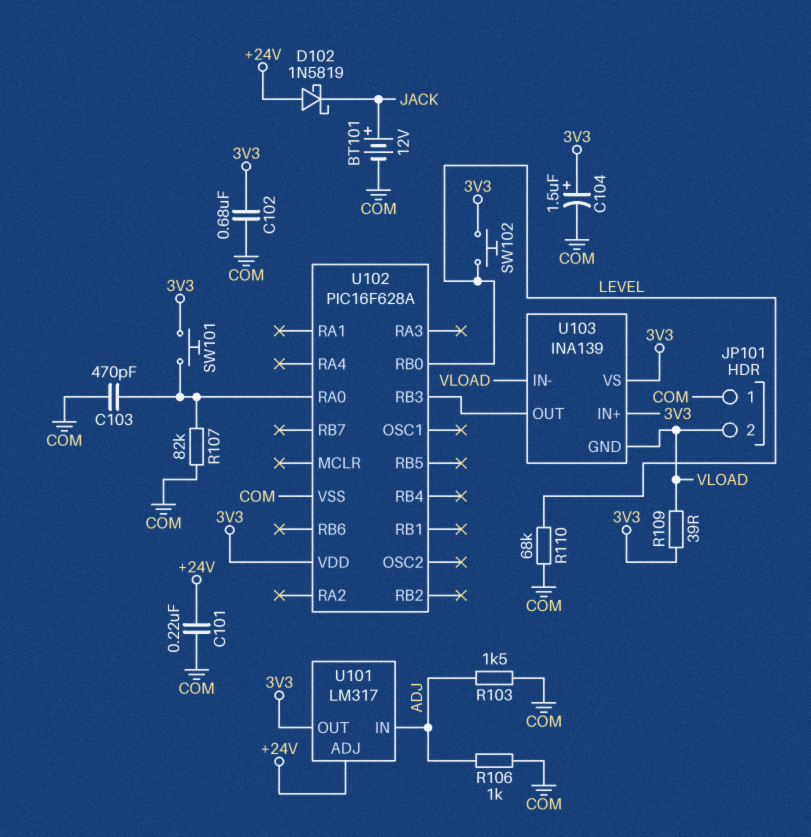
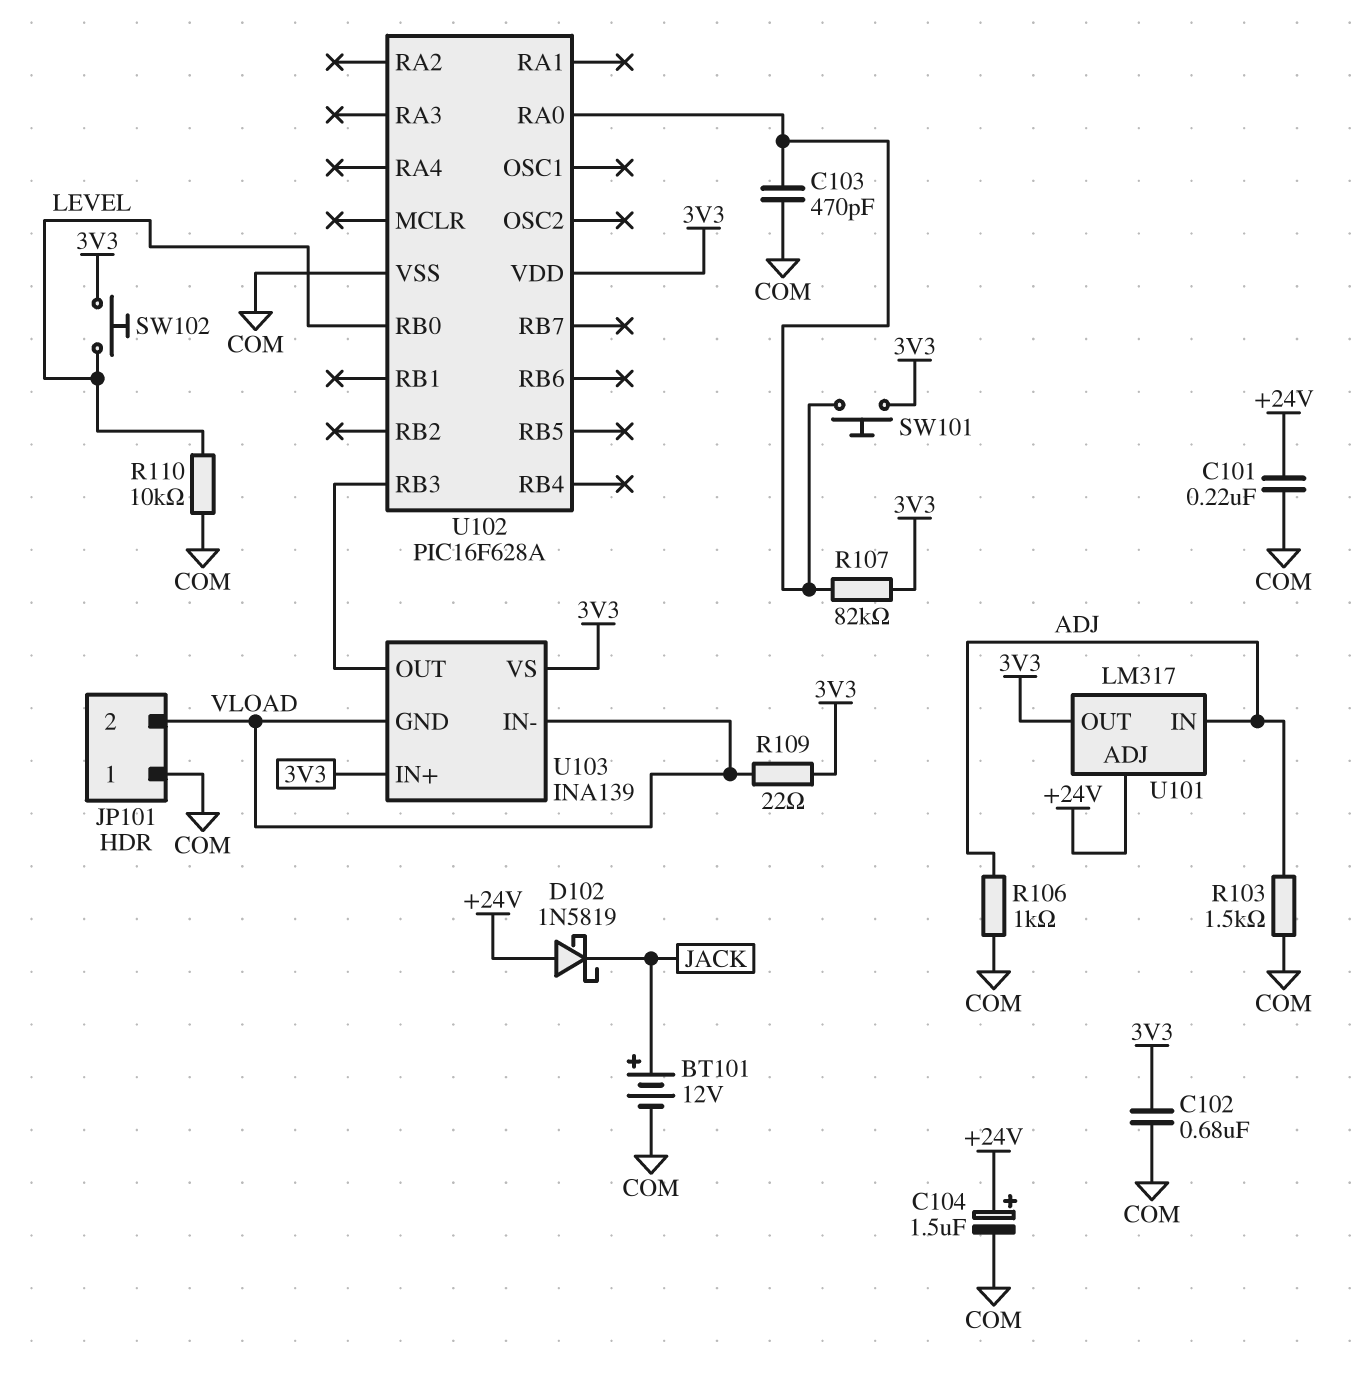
C104: 1.5uF (plus 3V3, minus COM) -> 1.5uF (plus +24V, minus COM)
R107: 82k (COM, U102/RA0) -> 82k (3V3, U102/RA0)
R109: 39 (3V3, VLOAD) -> 22 (3V3, VLOAD)
R110: 68k (COM, LEVEL) -> 10k (COM, LEVEL)

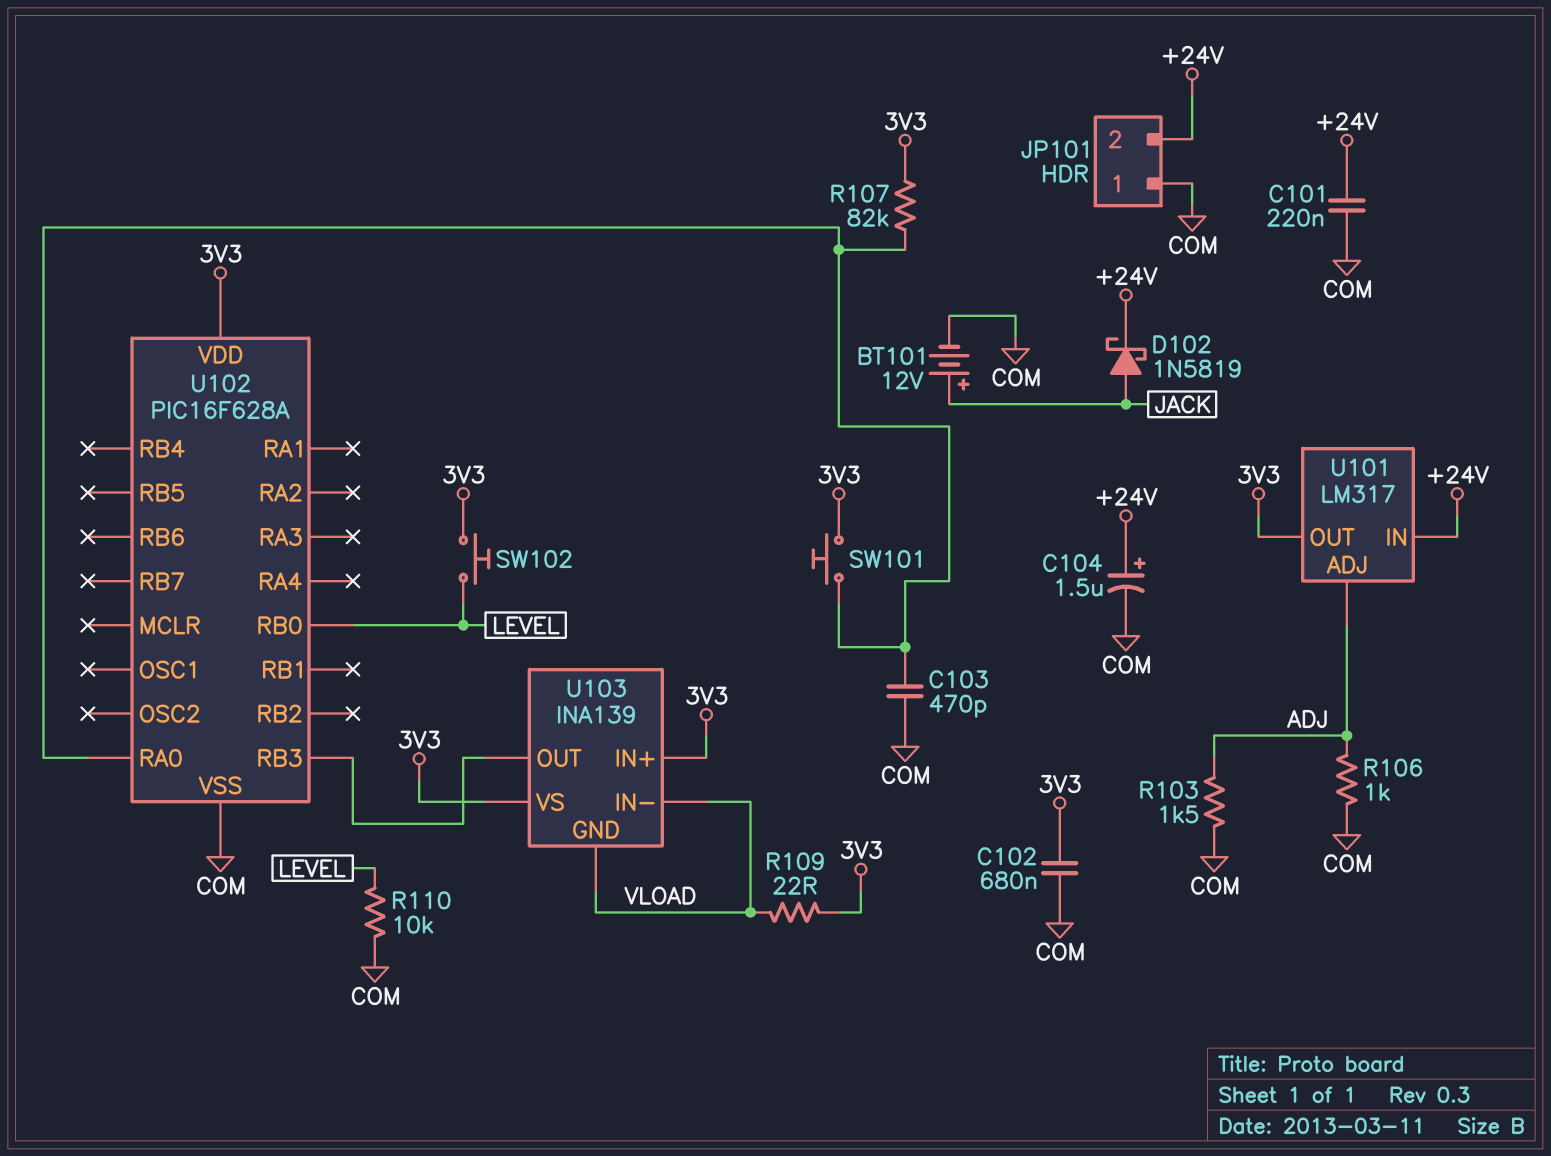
D102: schottky 1N5819 (A +24V, K JACK) -> schottky 1N5819 (A JACK, K +24V)
JP101 pin 2: VLOAD -> +24V
U101 pin ADJ: +24V -> ADJ
U101 pin IN: ADJ -> +24V

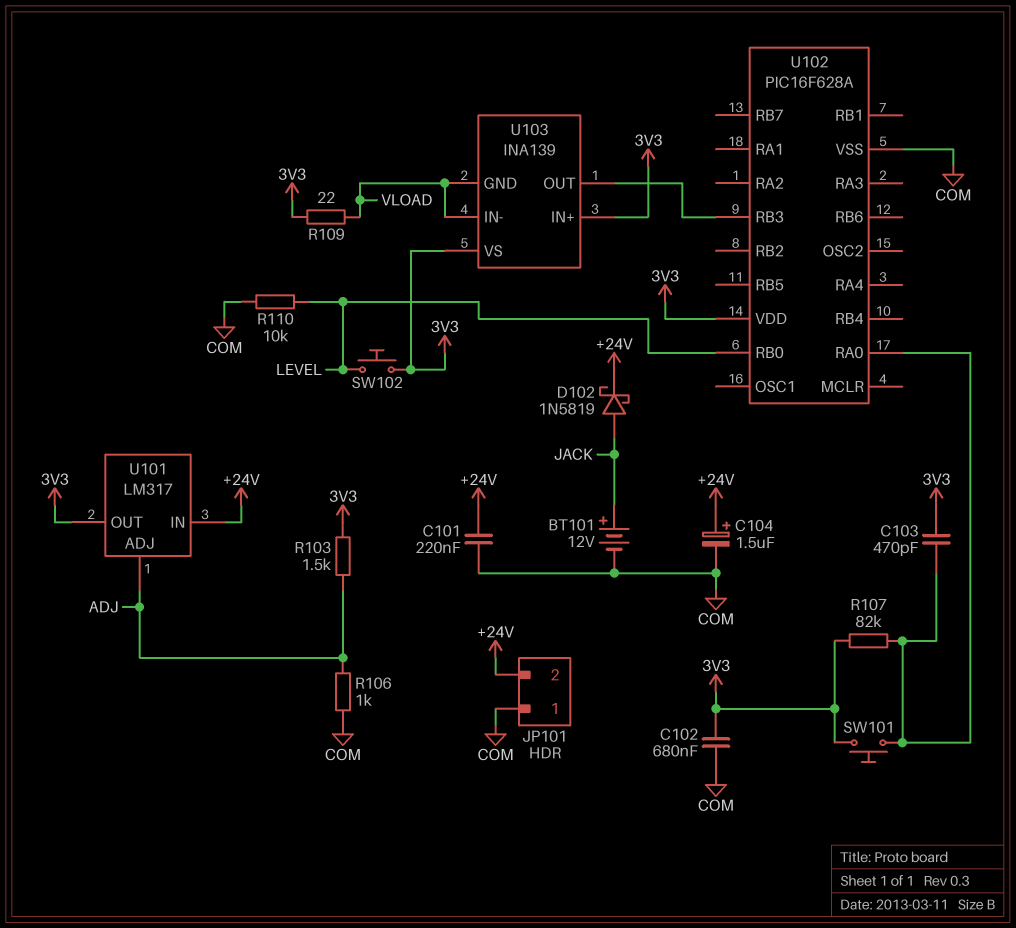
C103: 470pF (COM, U102/RA0) -> 470pF (3V3, U102/RA0)
R103: 1.5k (ADJ, COM) -> 1.5k (3V3, ADJ)

